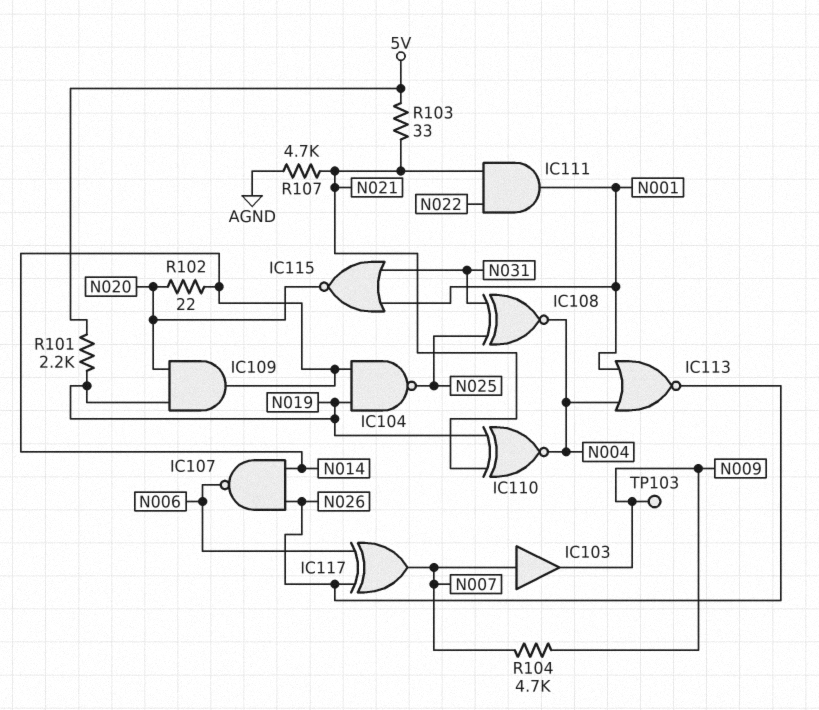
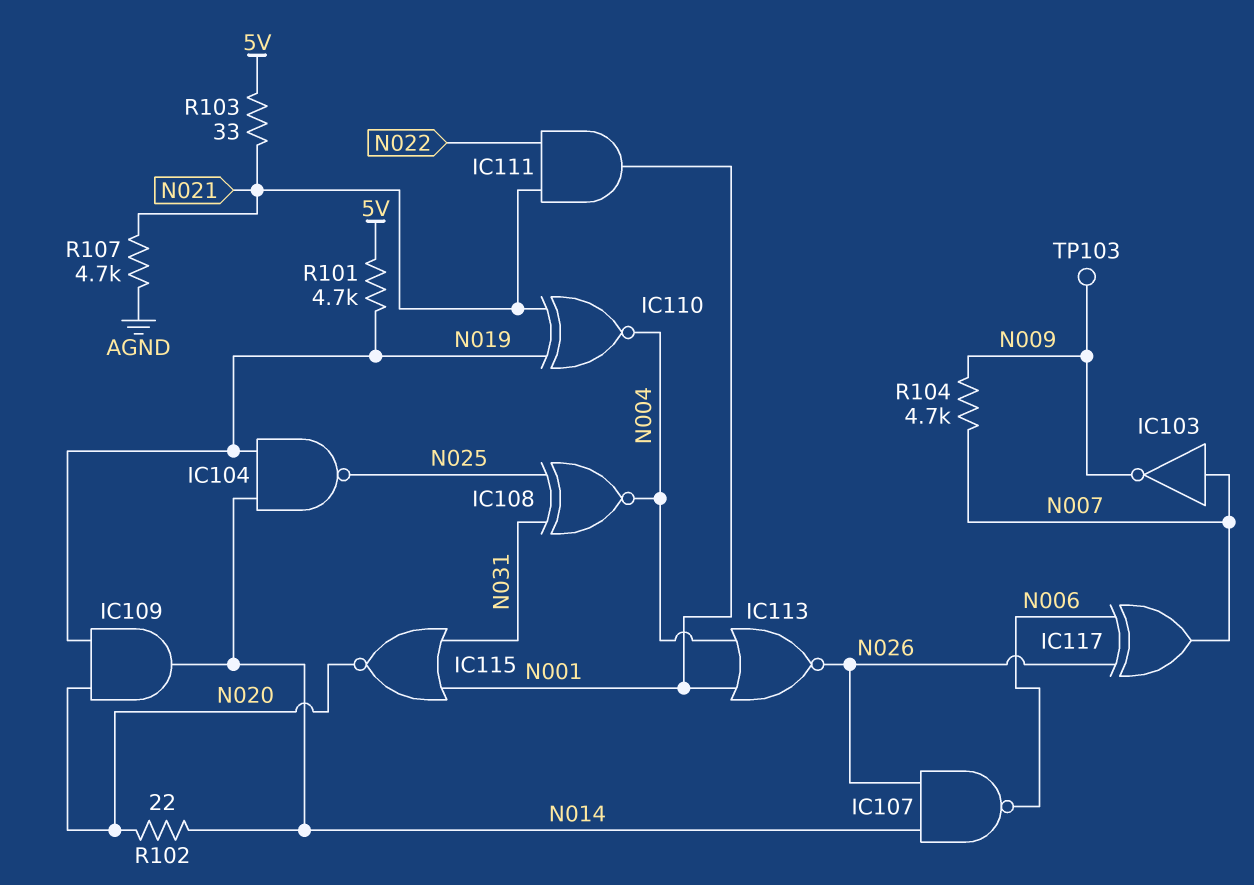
IC103: buffer (in N007, out N009) -> NOT (in N007, out N009)
R101: 2.2k (5V, N019) -> 4.7k (5V, N019)

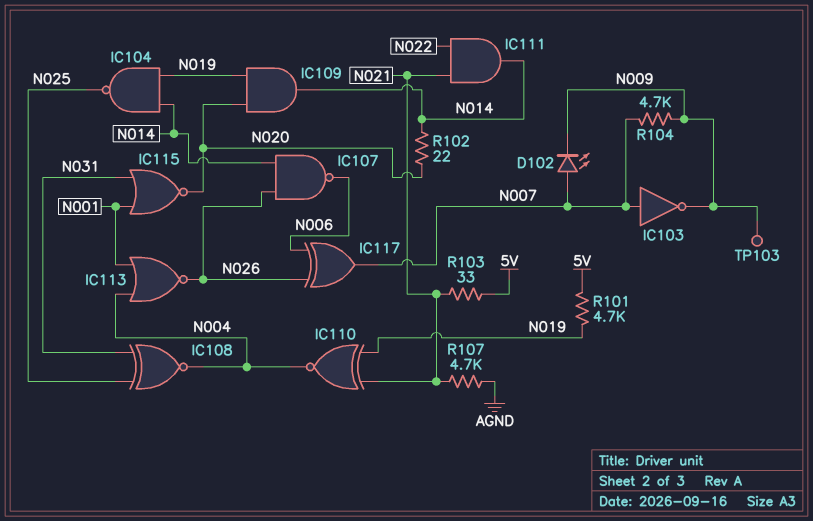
D102: none -> LED (A N007, K N009)
IC111: AND (in N021, in N022, out N001) -> AND (in N021, in N022, out N014)

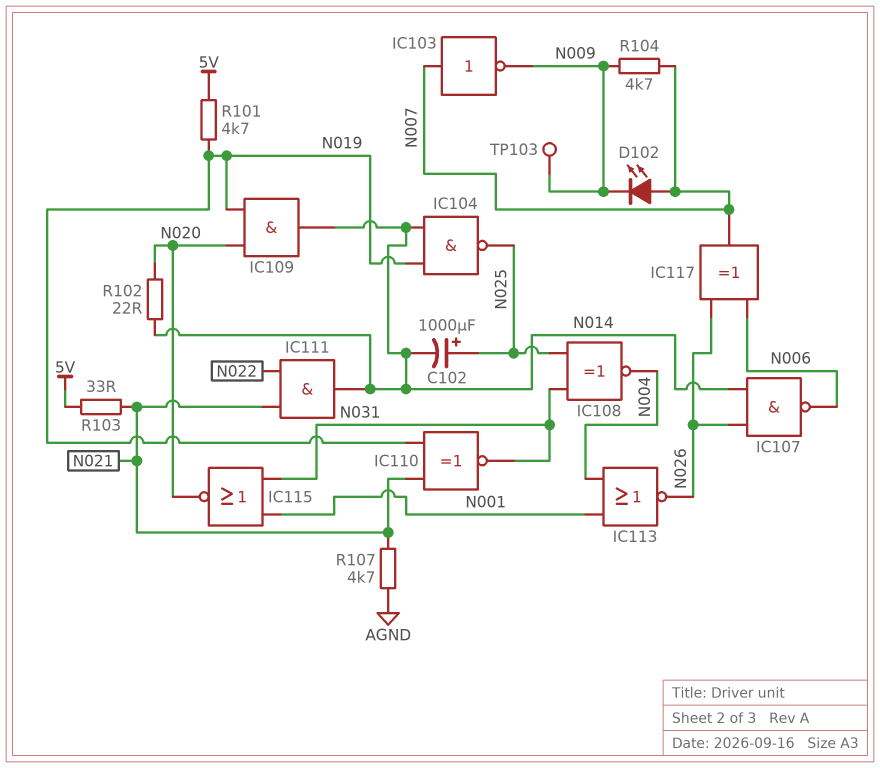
C102: none -> 1000uF (plus N025, minus N014)
IC110: XNOR (in N019, in N021, out N004) -> XNOR (in N019, in N021, out N031)

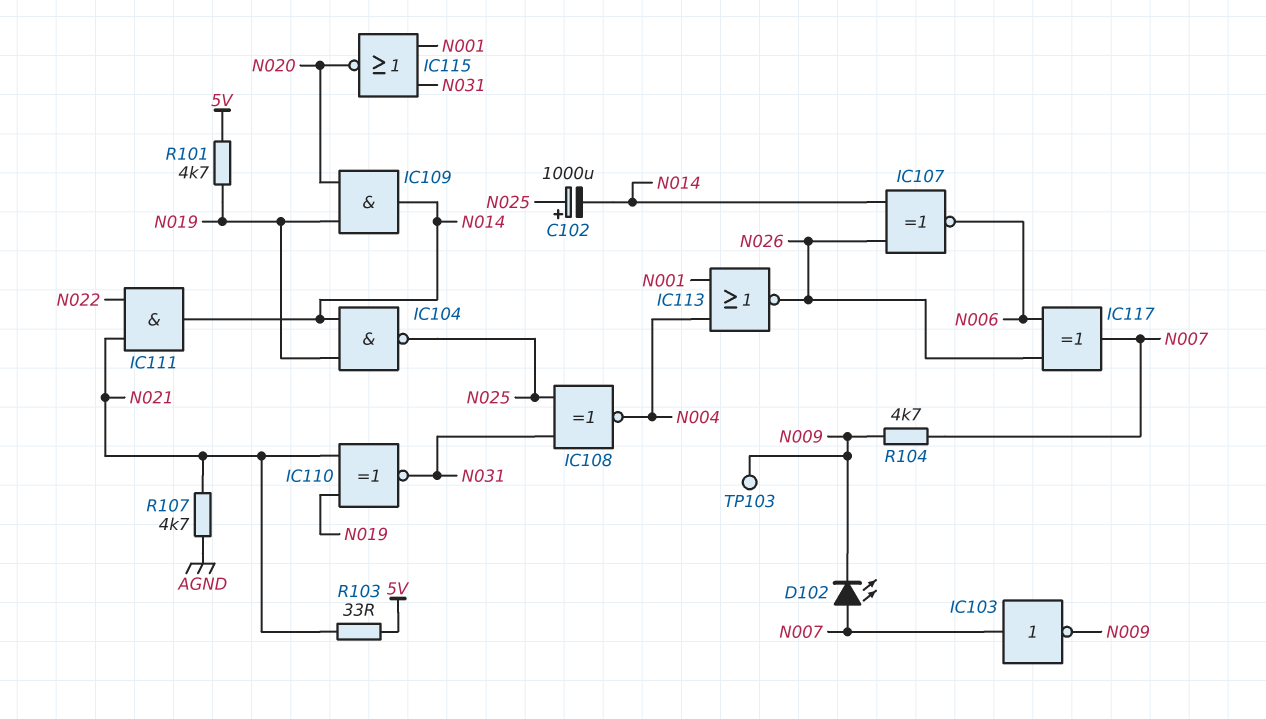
IC107: NAND (in N014, in N026, out N006) -> XNOR (in N014, in N026, out N006)
R102: 22 (N014, N020) -> none

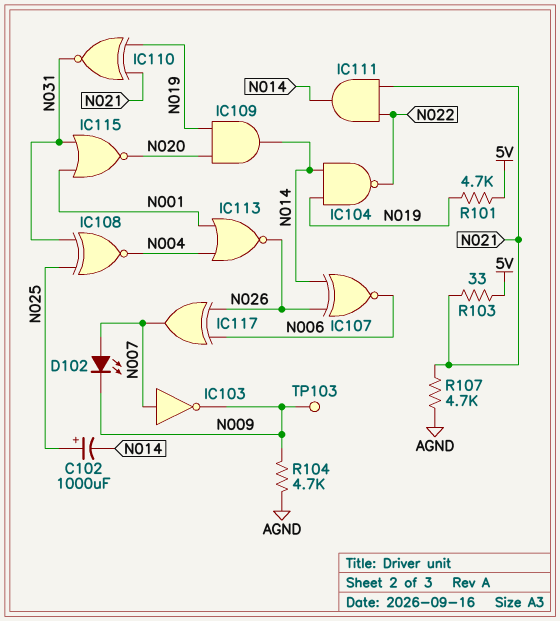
IC104: NAND (in N014, in N019, out N025) -> NAND (in N014, in N019, out N022)
R104: 4.7k (N007, N009) -> 4.7k (AGND, N009)

